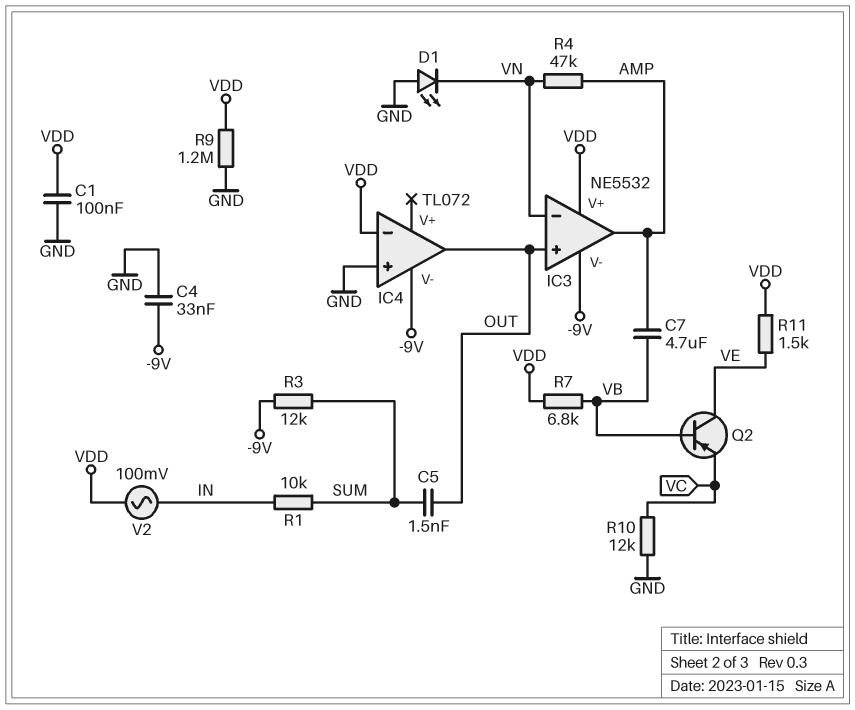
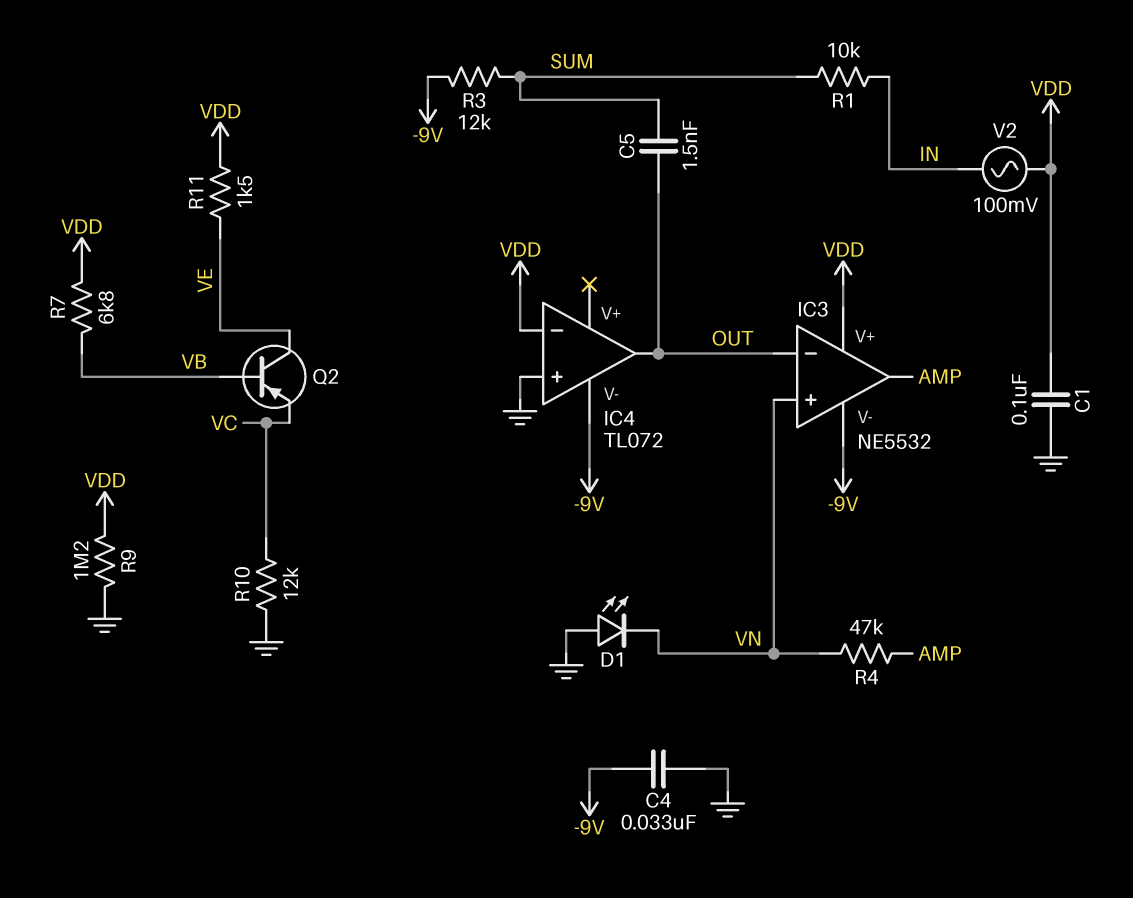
C7: 4.7uF (AMP, VB) -> none
IC3 pin in+: OUT -> VN
IC3 pin in-: VN -> OUT

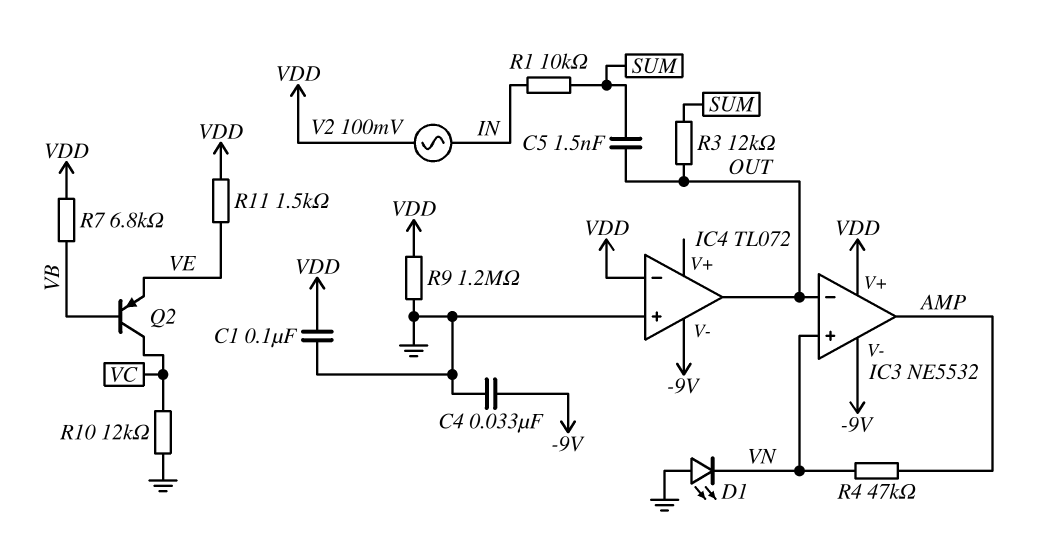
Q2: PNP (B VB, C VE, E VC) -> PNP (B VB, C VC, E VE)
R3: 12k (-9V, SUM) -> 12k (OUT, SUM)

